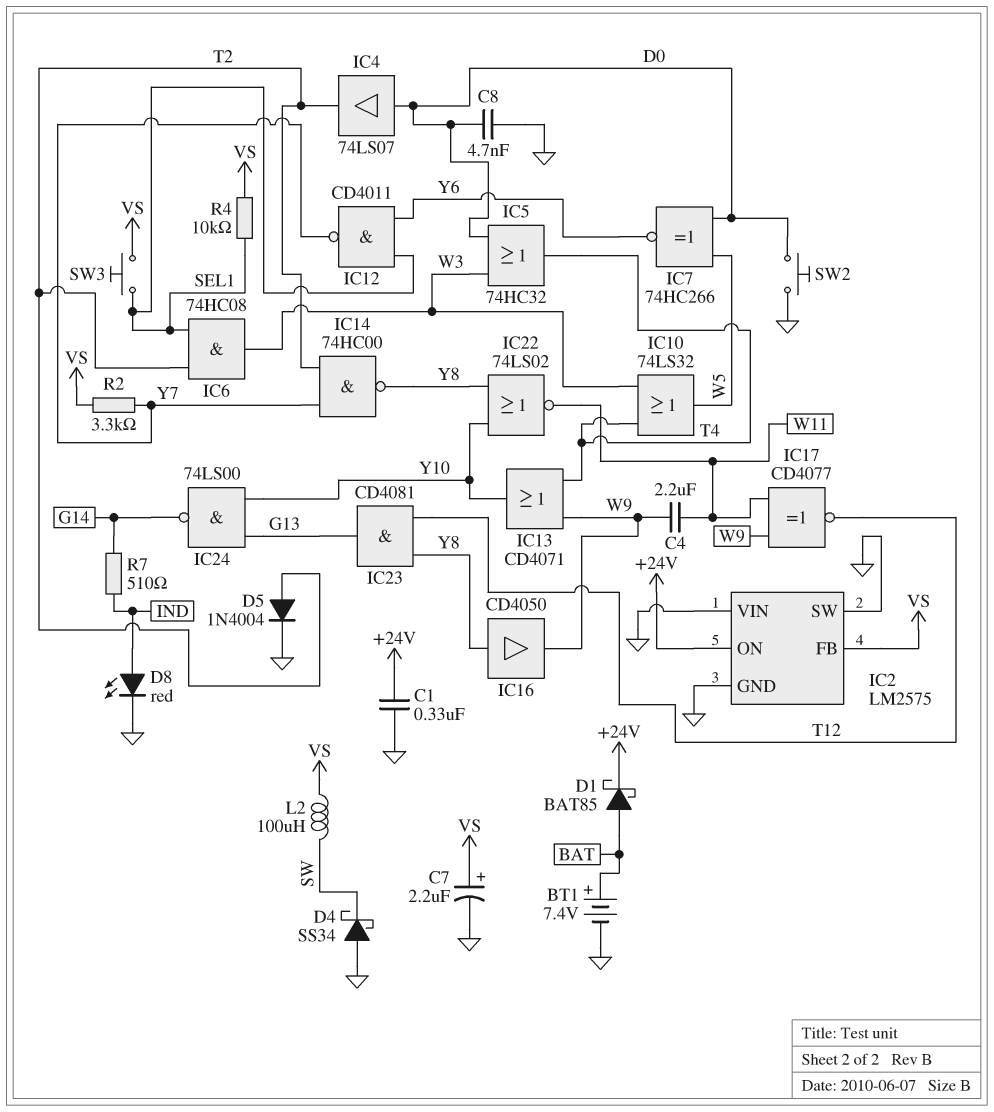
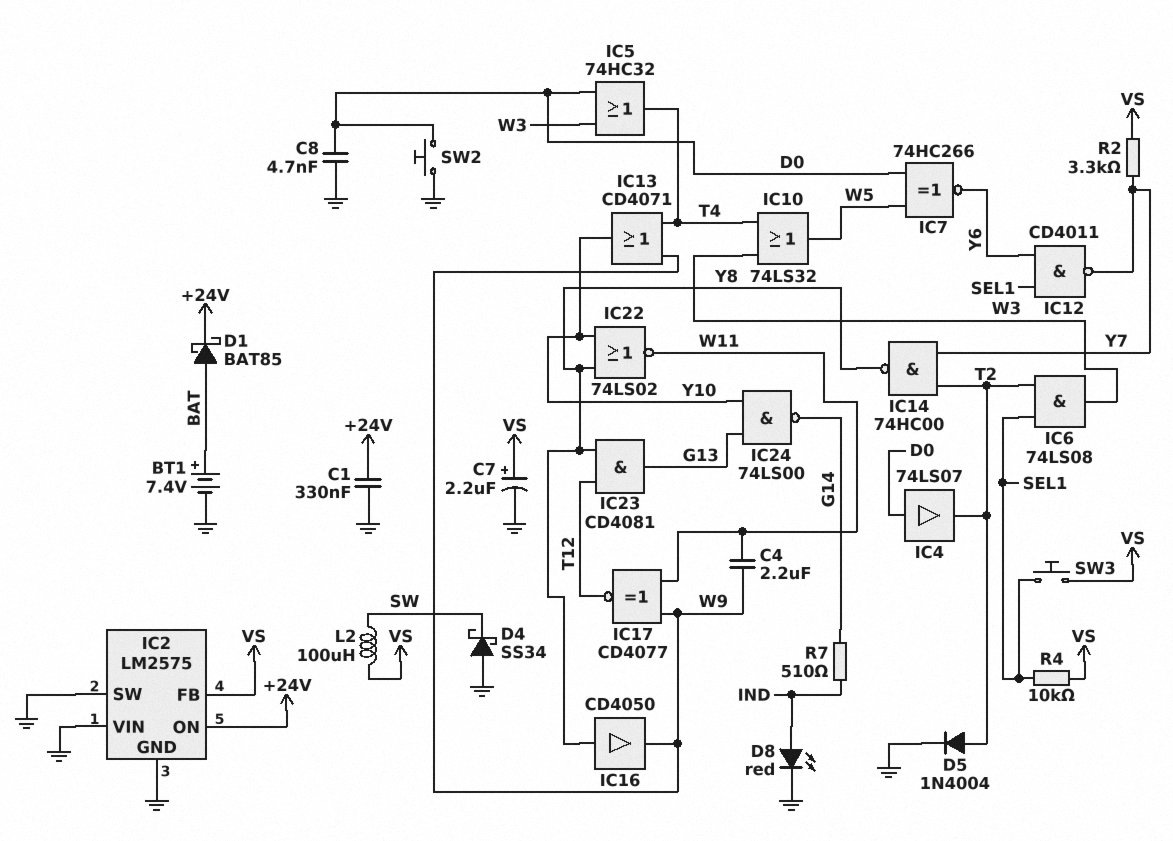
IC6: AND 74HC08 (in SEL1, in T2, out W3) -> AND 74LS08 (in SEL1, in T2, out W3)

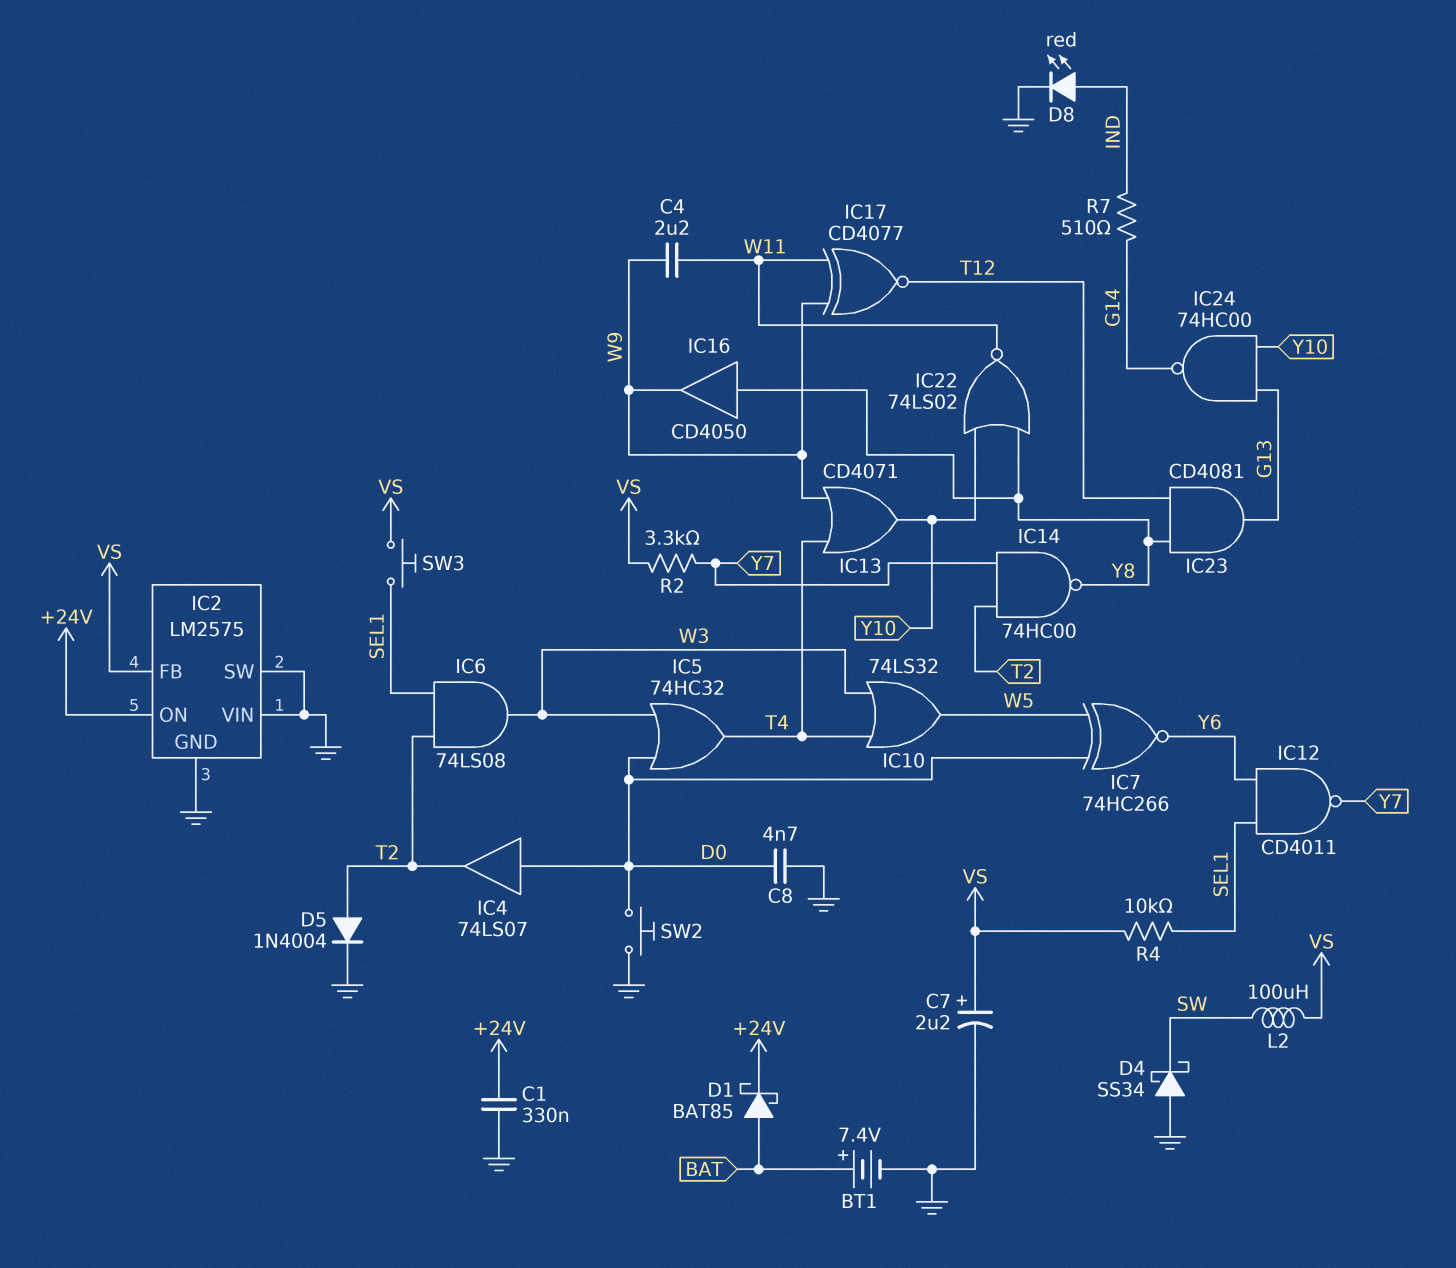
IC24: NAND 74LS00 (in G13, in Y10, out G14) -> NAND 74HC00 (in G13, in Y10, out G14)

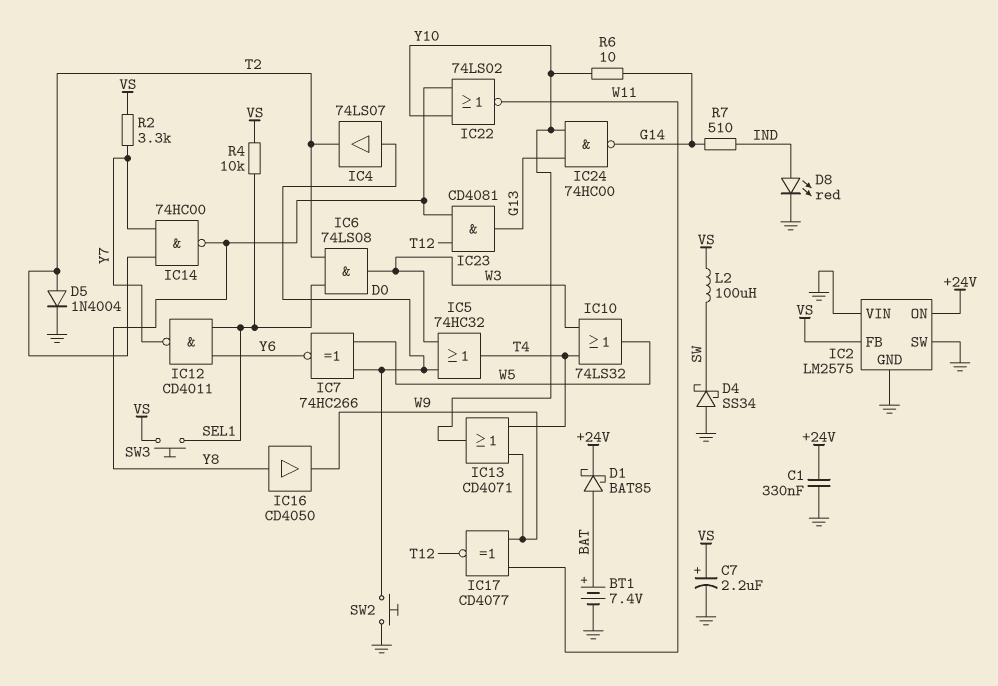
C4: 2.2uF (W9, W11) -> none
C8: 4.7nF (D0, GND) -> none
R6: none -> 10 (G14, Y10)

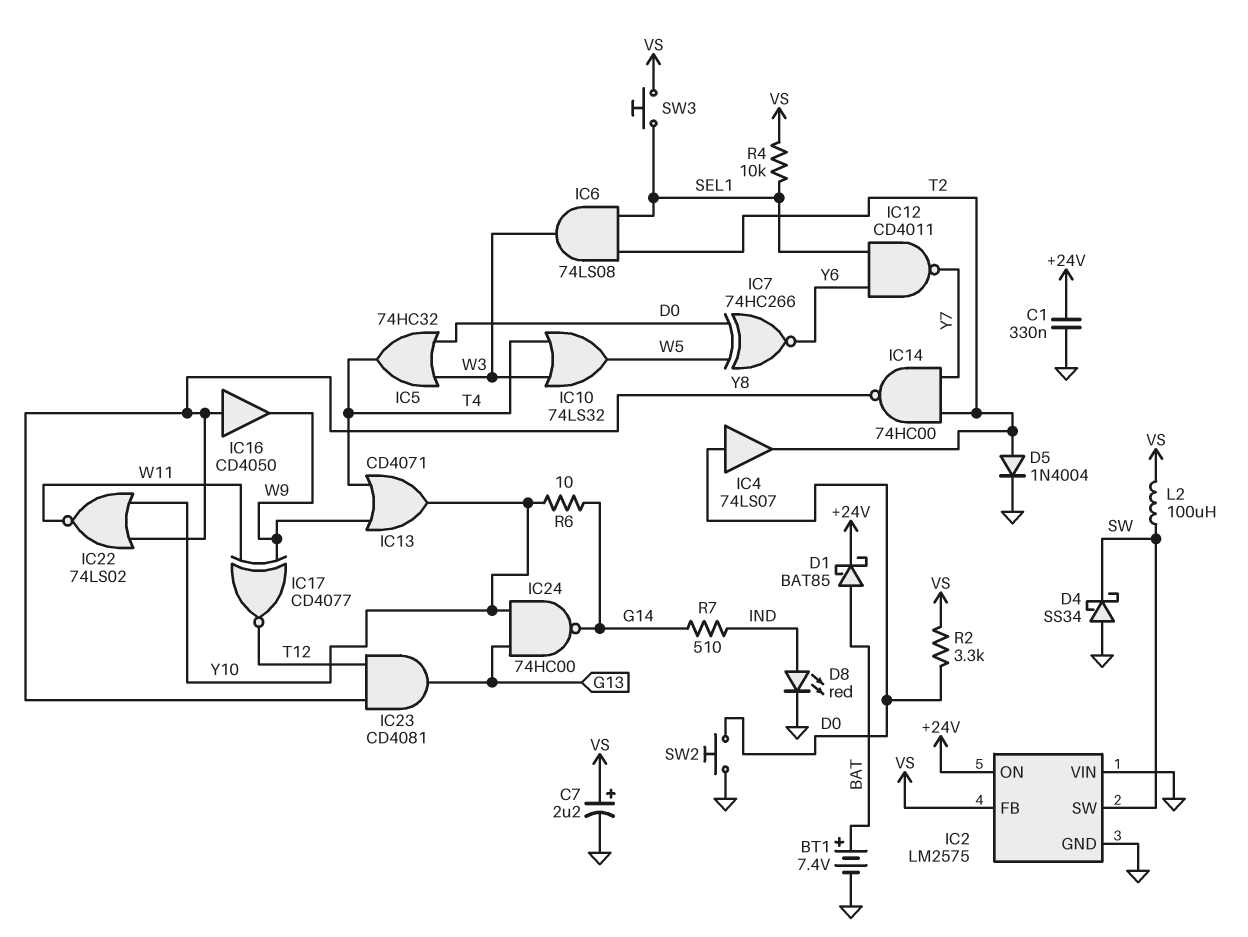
IC2 pin SW: GND -> SW
R2: 3.3k (VS, Y7) -> 3.3k (D0, VS)

